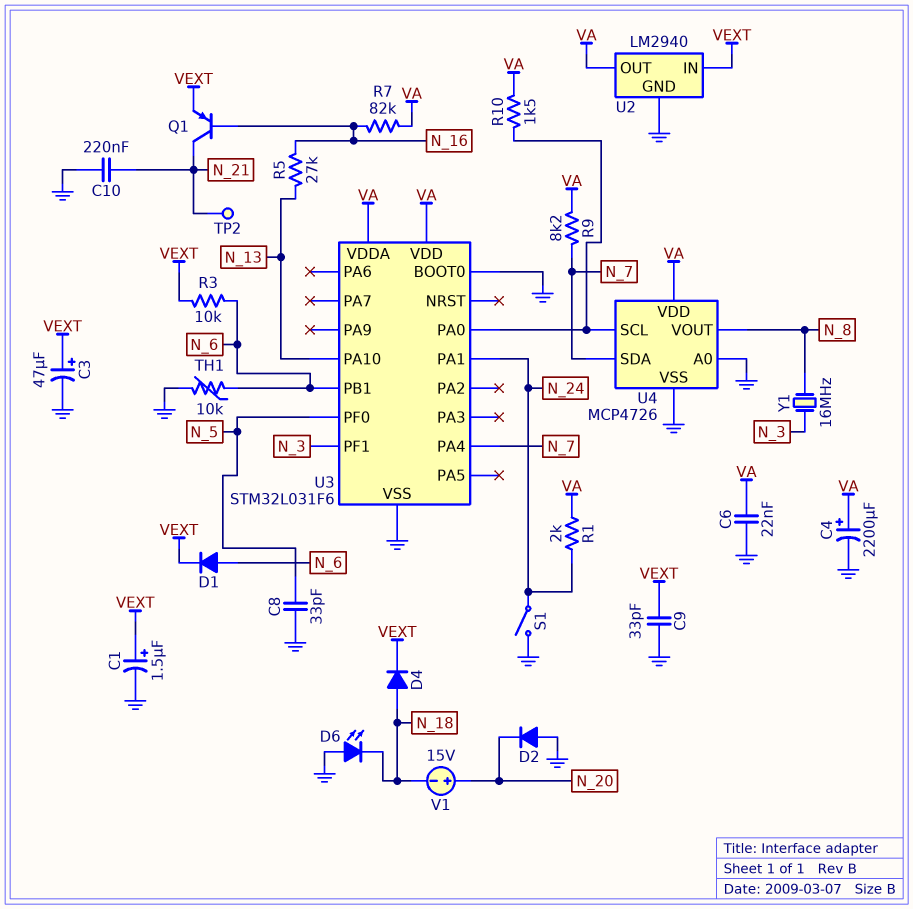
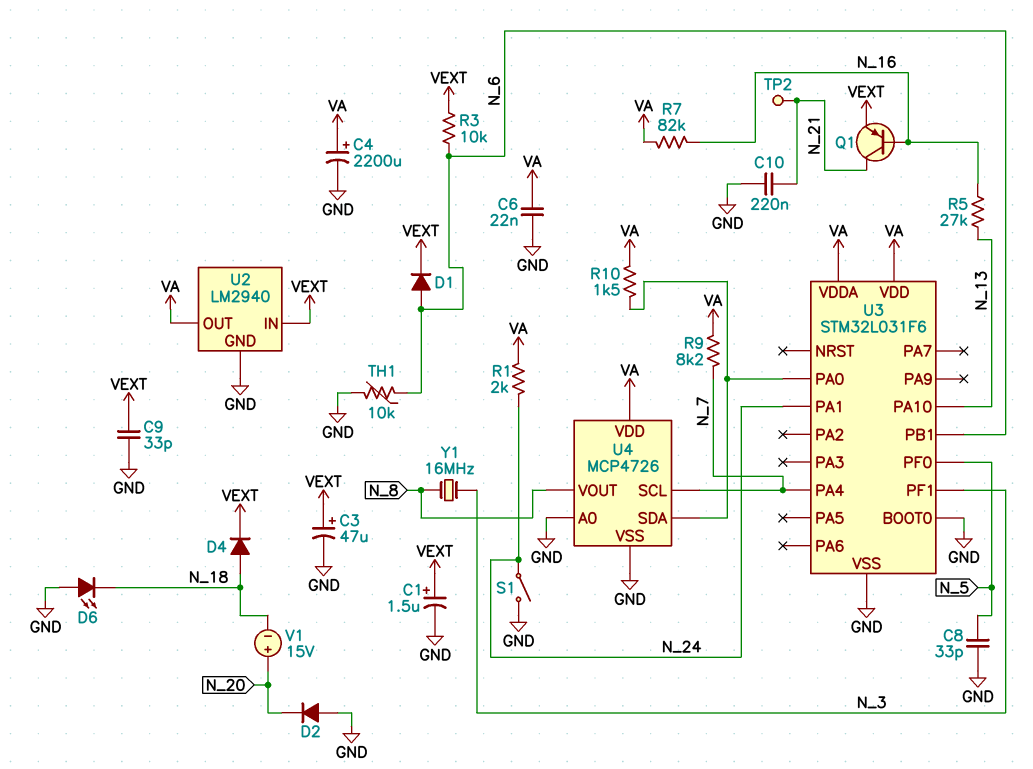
U4 pin SCL: U3/PA0 -> N_7
U4 pin SDA: N_7 -> U3/PA0

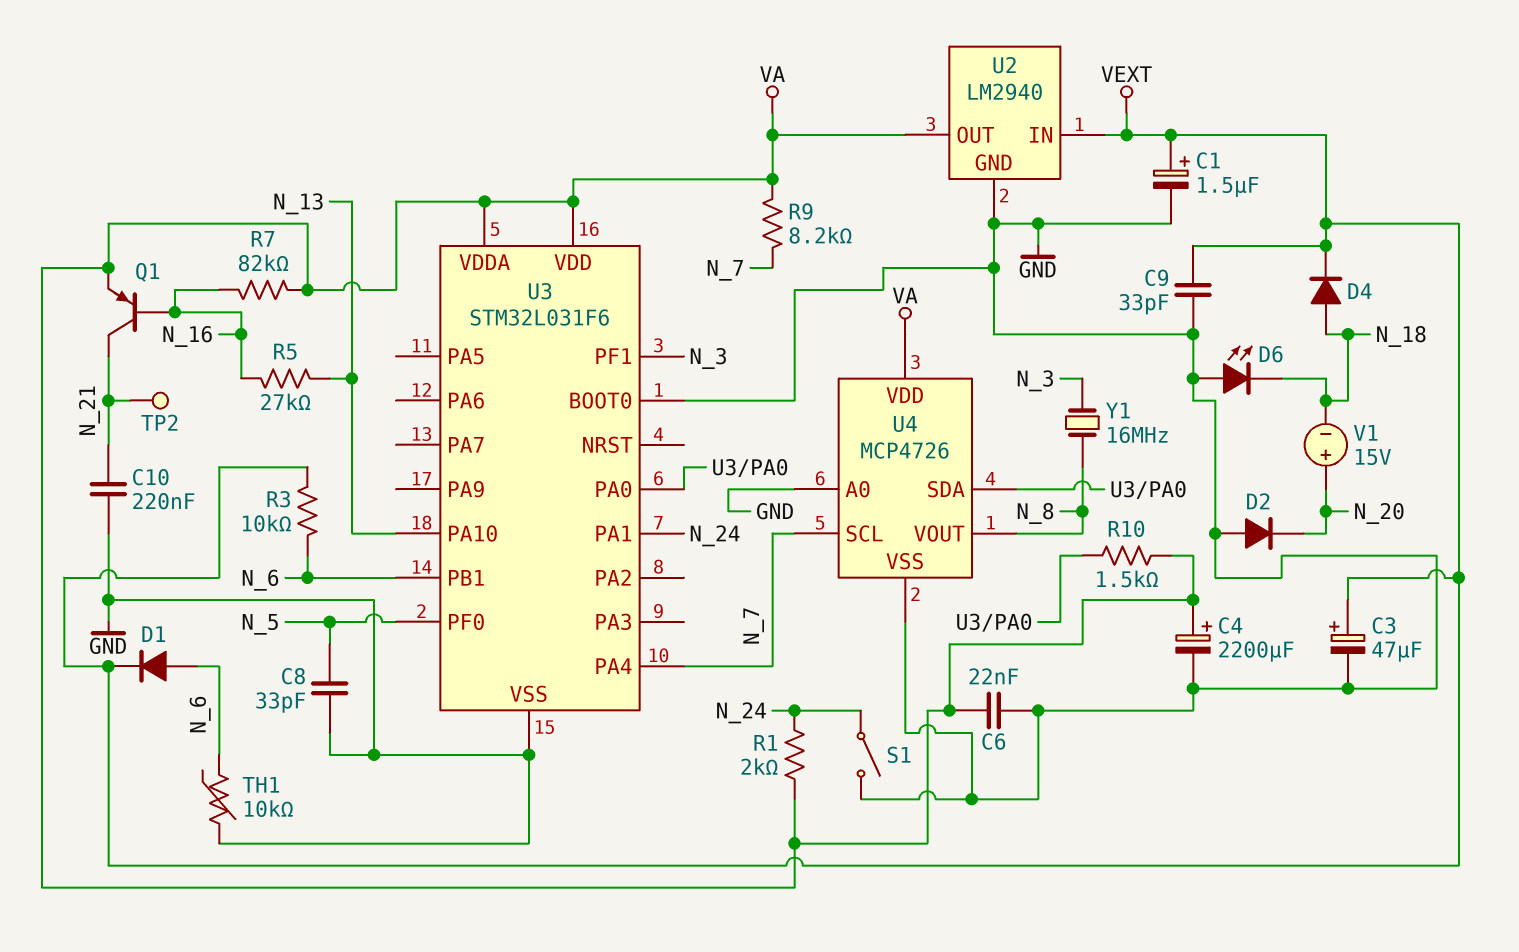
Q1: PNP (B N_16, C N_21, E VEXT) -> PNP (B N_16, C N_21, E VA)

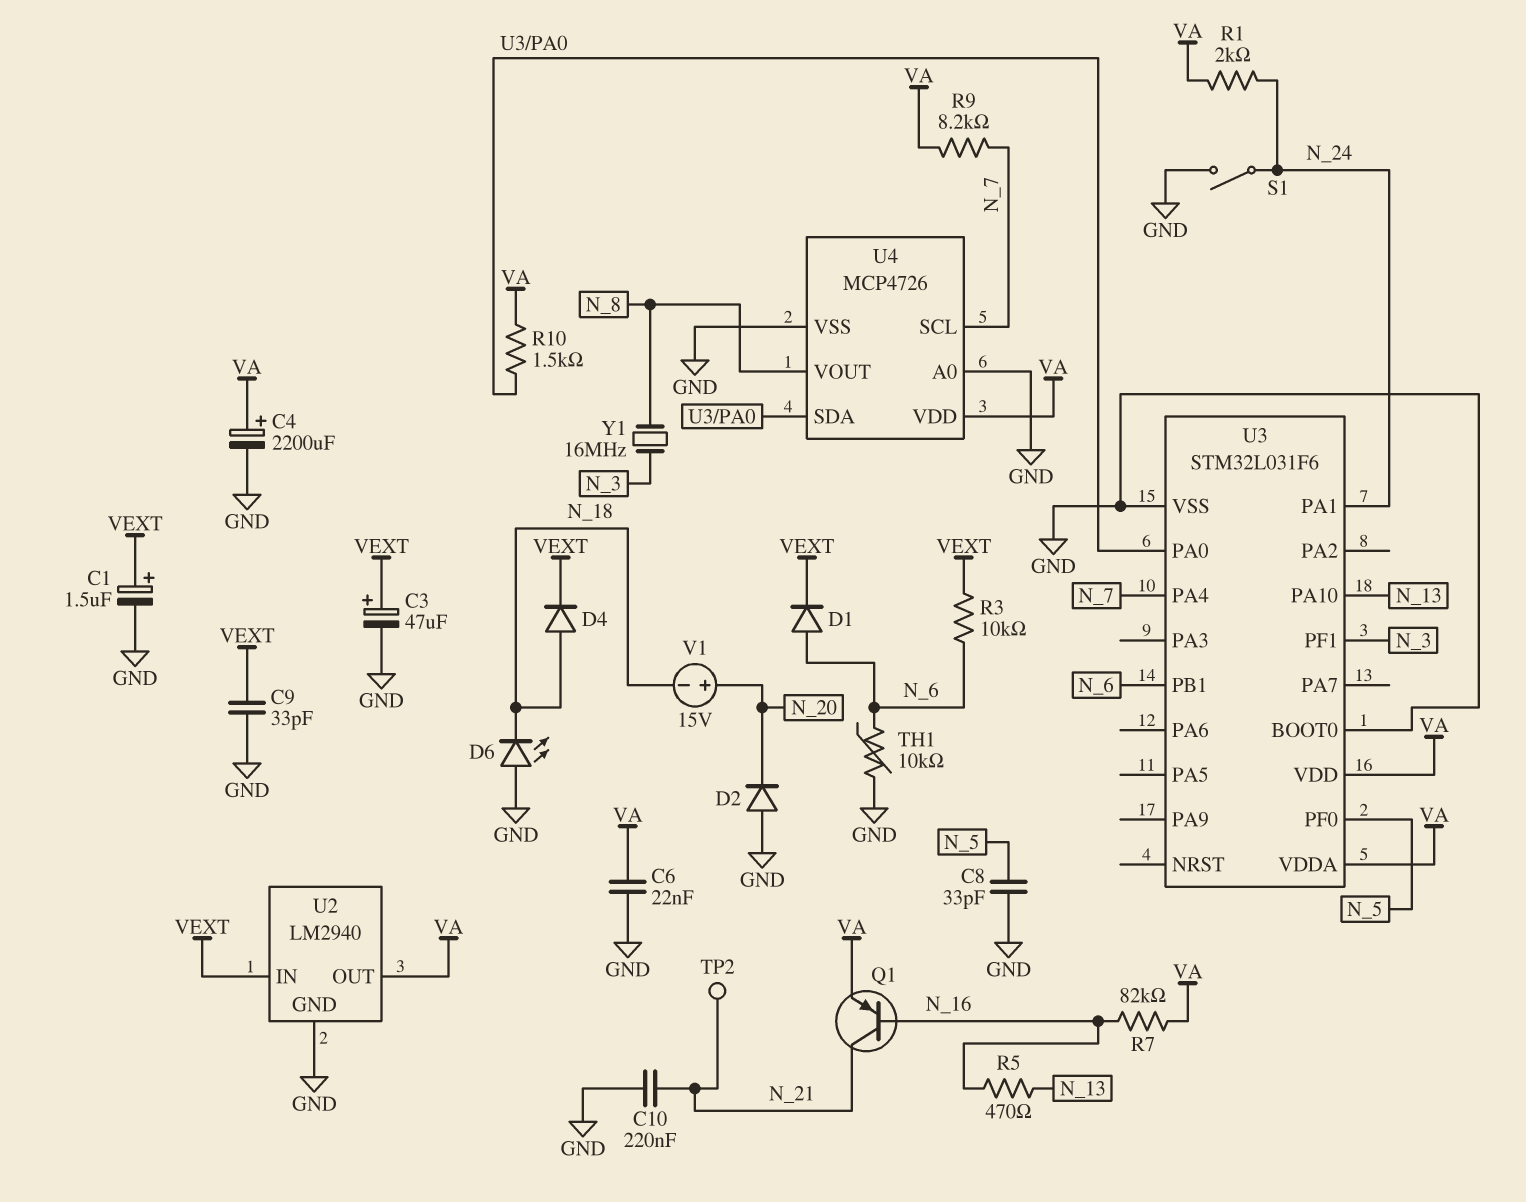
R5: 27k (N_13, N_16) -> 470 (N_13, N_16)

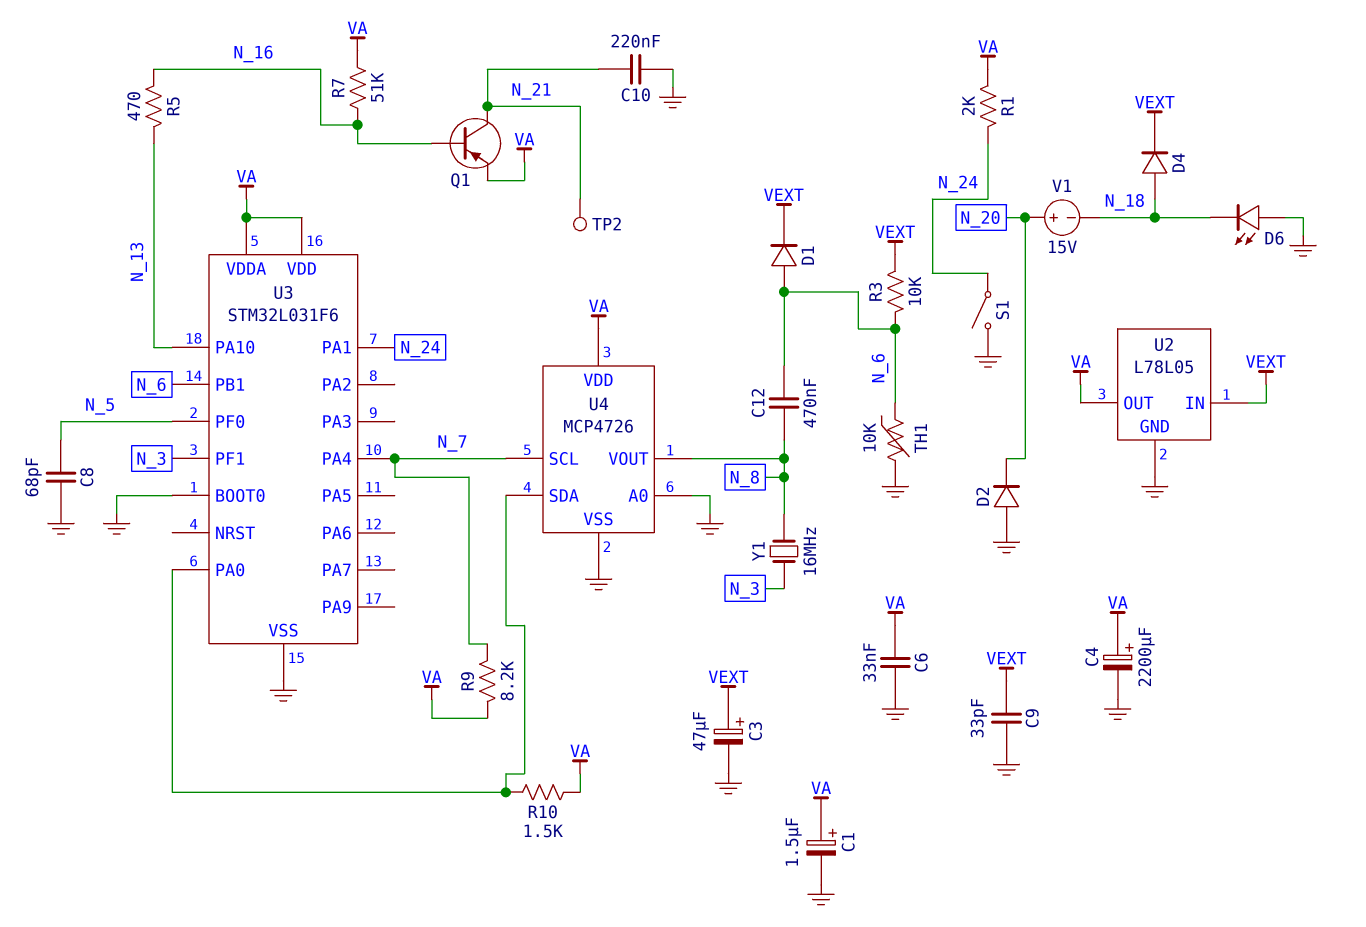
C1: 1.5uF (plus VEXT, minus GND) -> 1.5uF (plus VA, minus GND)
C6: 22nF (GND, VA) -> 33nF (GND, VA)
C8: 33pF (GND, N_5) -> 68pF (GND, N_5)
C12: none -> 470nF (N_6, N_8)
R7: 82k (N_16, VA) -> 51k (N_16, VA)
U2: LM2940 -> L78L05

